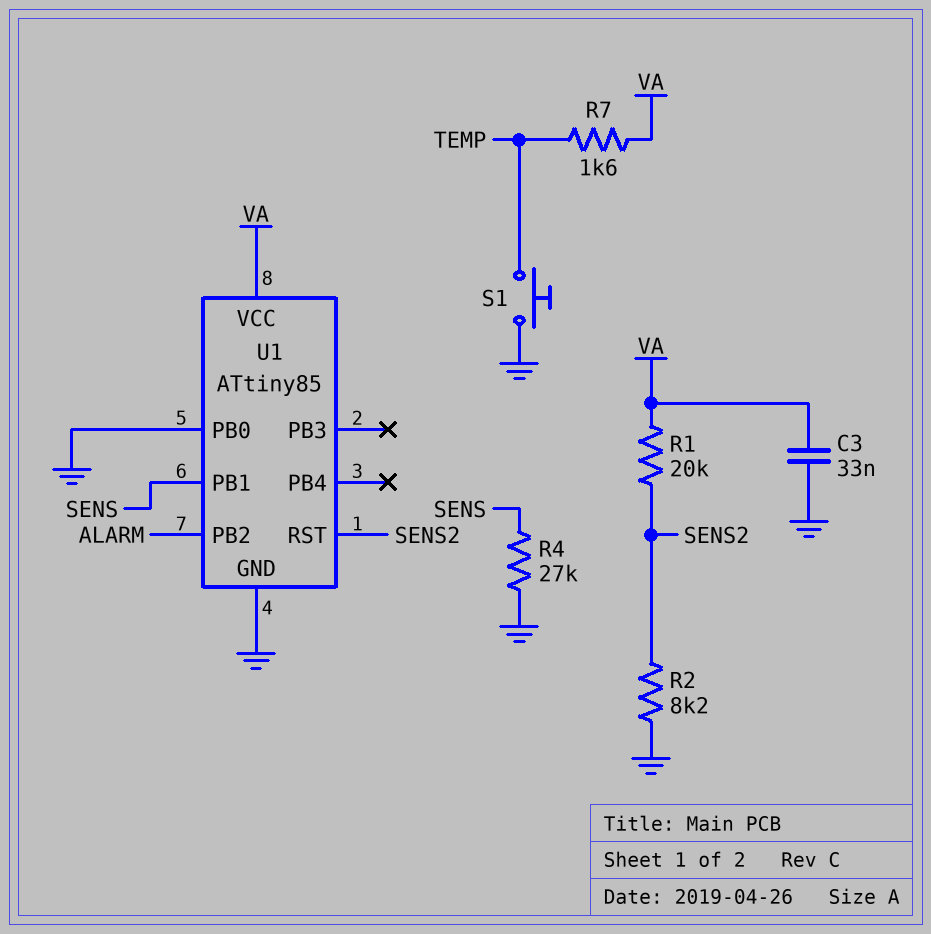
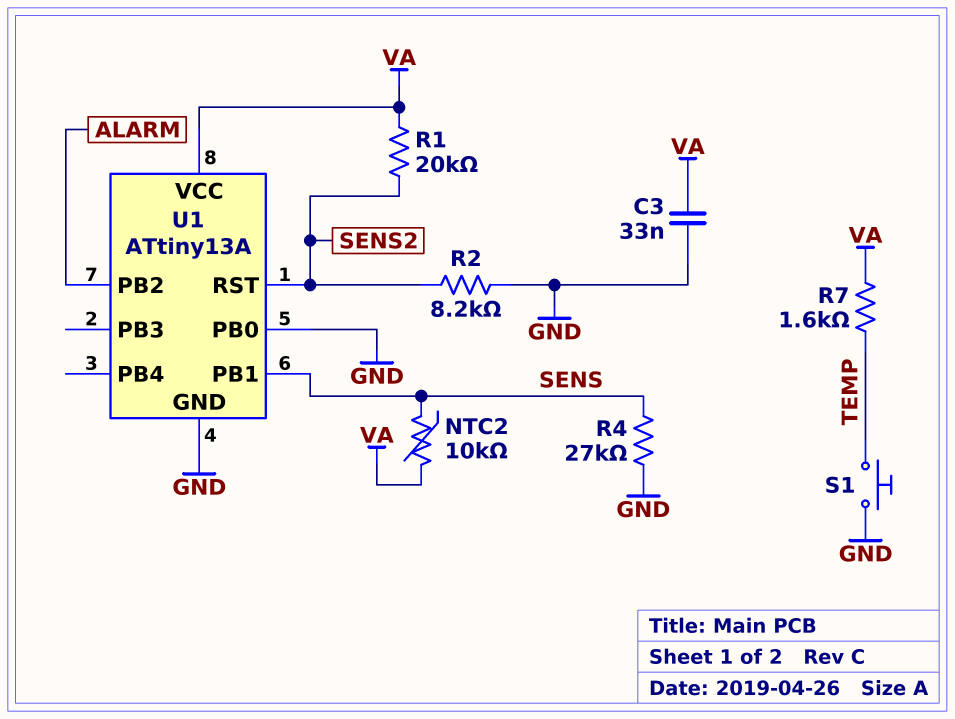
NTC2: none -> 10k (SENS, VA)
U1: ATtiny85 -> ATtiny13A

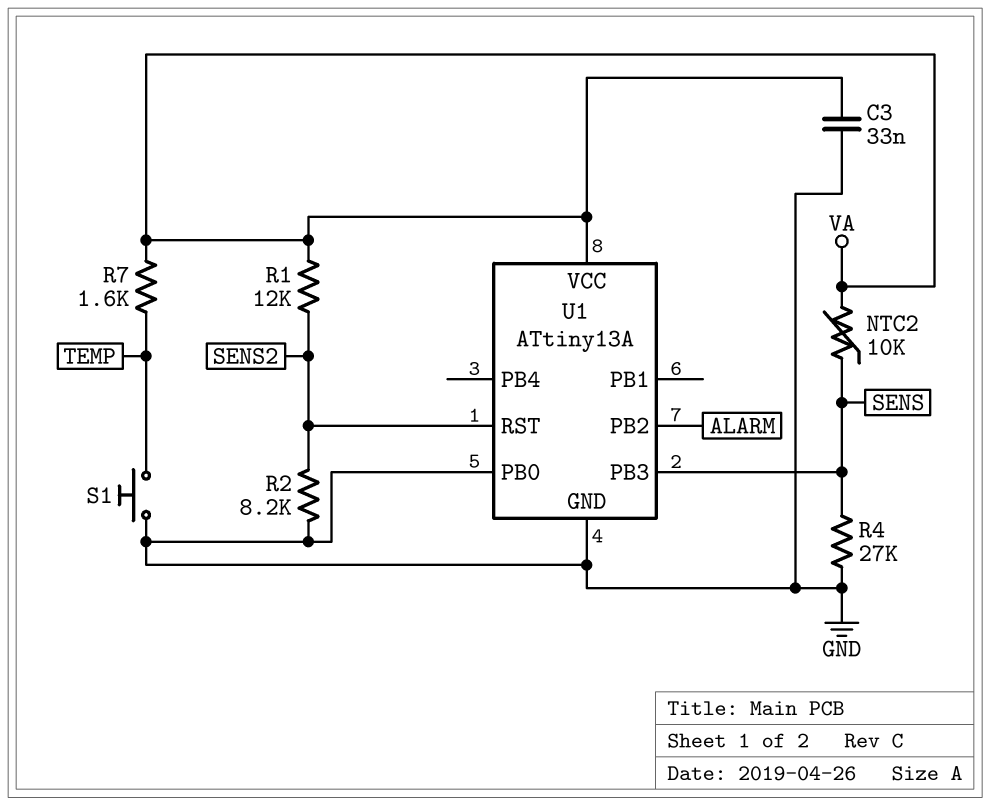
R1: 20k (SENS2, VA) -> 12k (SENS2, VA)
U1 pin PB1: SENS -> none
U1 pin PB3: none -> SENS

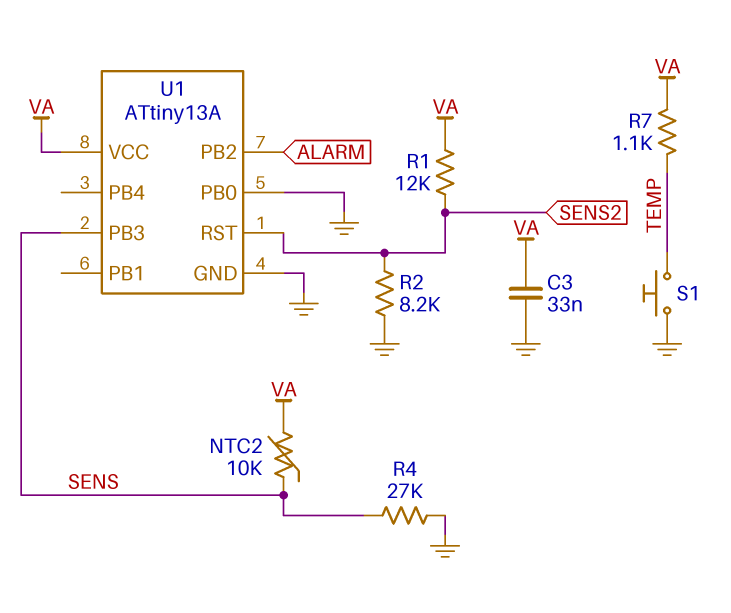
R7: 1.6k (TEMP, VA) -> 1.1k (TEMP, VA)

